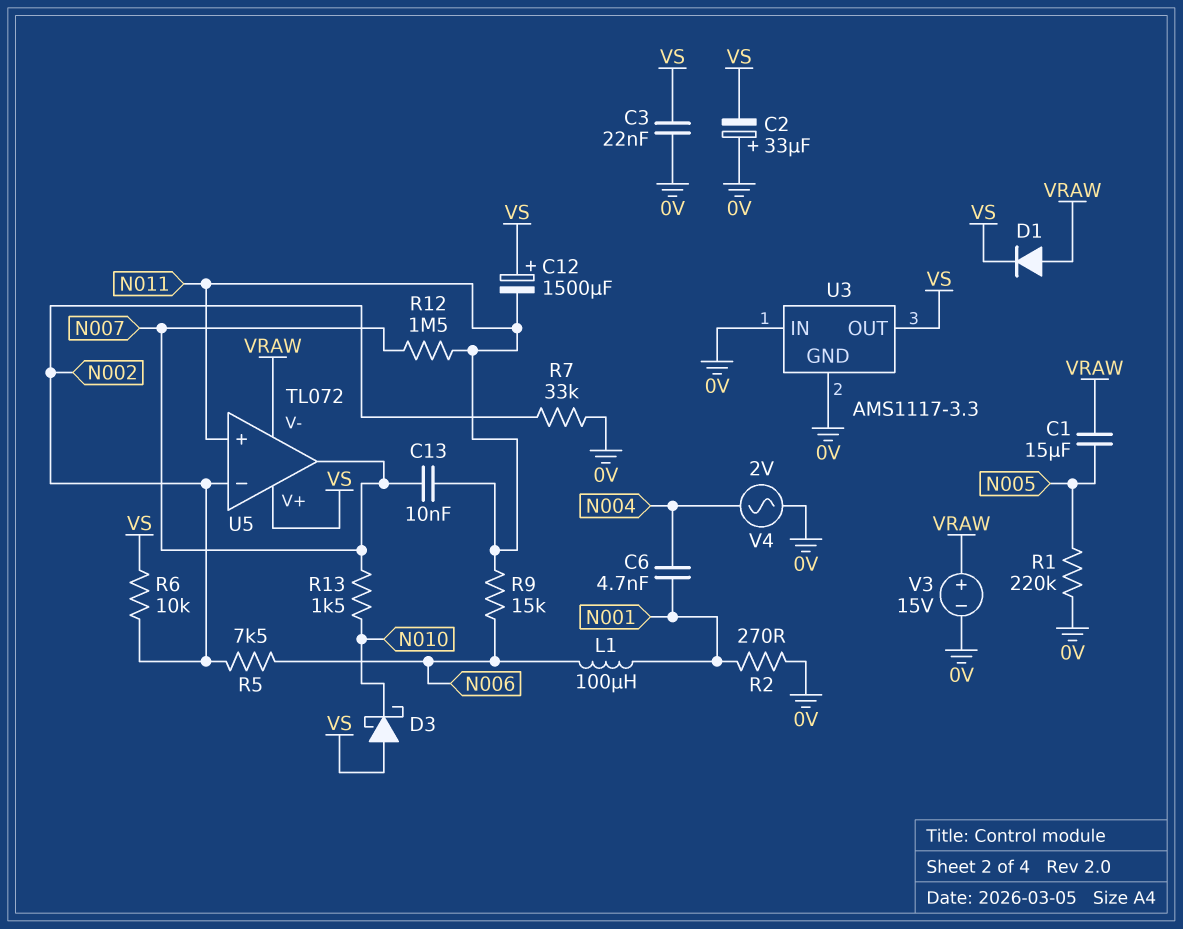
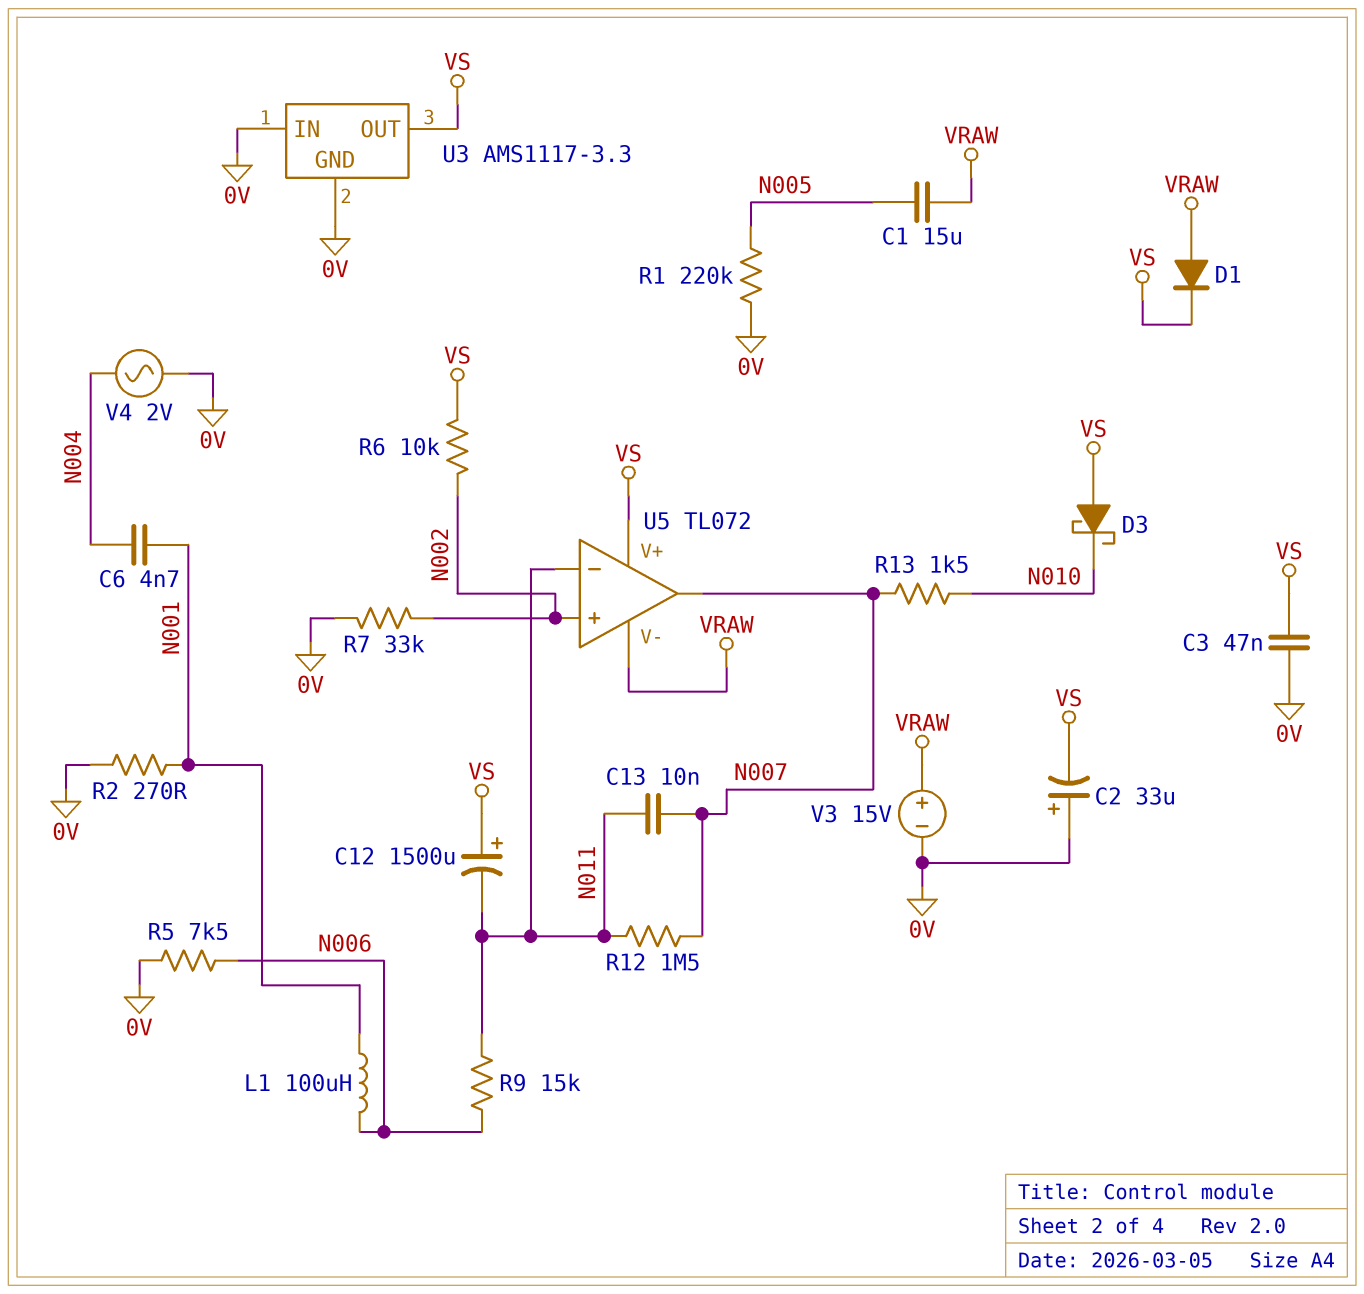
C3: 22nF (0V, VS) -> 47nF (0V, VS)
R5: 7.5k (N002, N006) -> 7.5k (0V, N006)
U5 pin in+: N011 -> N002
U5 pin in-: N002 -> N011

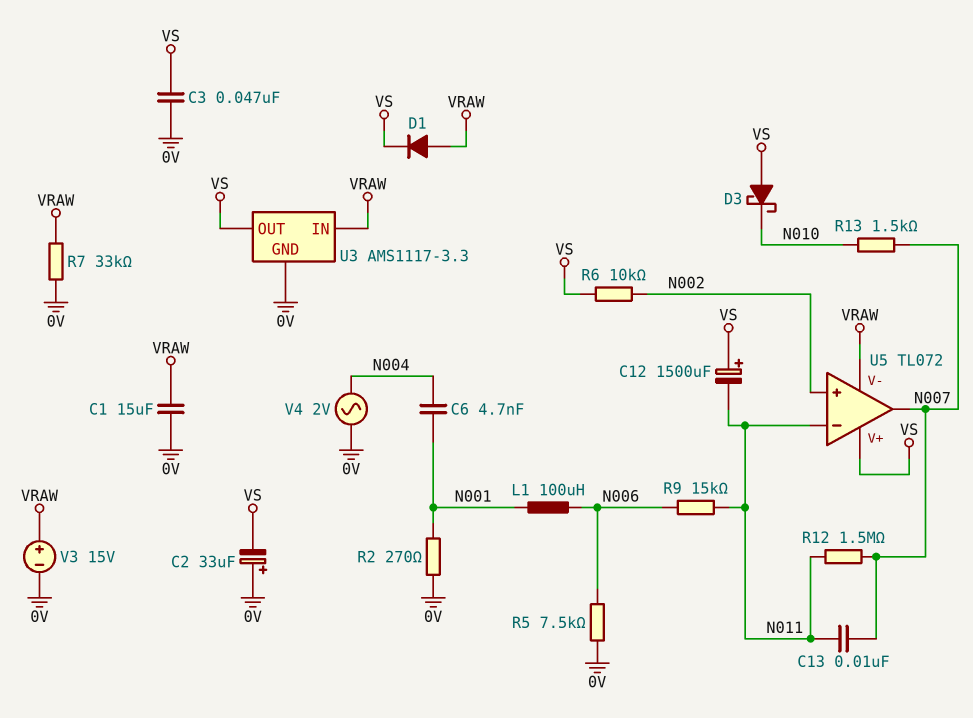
C1: 15uF (N005, VRAW) -> 15uF (0V, VRAW)
R1: 220k (0V, N005) -> none
R7: 33k (0V, N002) -> 33k (0V, VRAW)
U3 pin IN: 0V -> VRAW

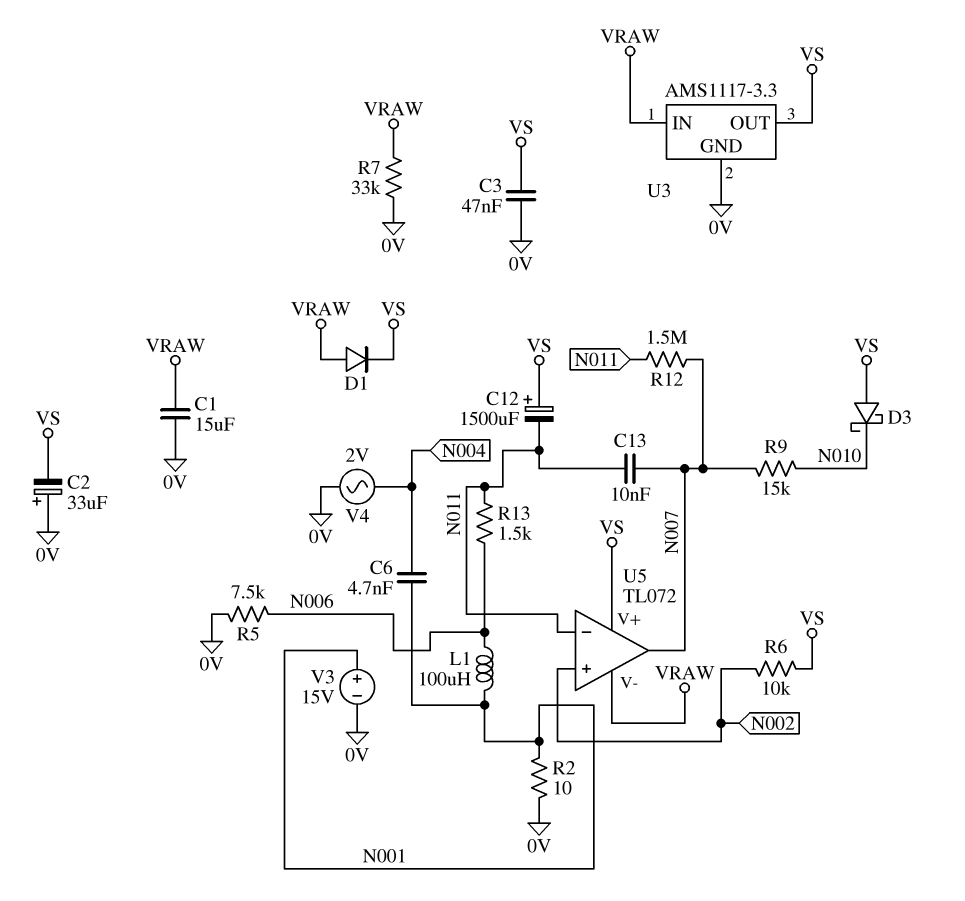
R2: 270 (0V, N001) -> 10 (0V, N001)
R9: 15k (N006, N011) -> 15k (N007, N010)
R13: 1.5k (N007, N010) -> 1.5k (N006, N011)
V3: 15V (plus VRAW, minus 0V) -> 15V (plus N001, minus 0V)

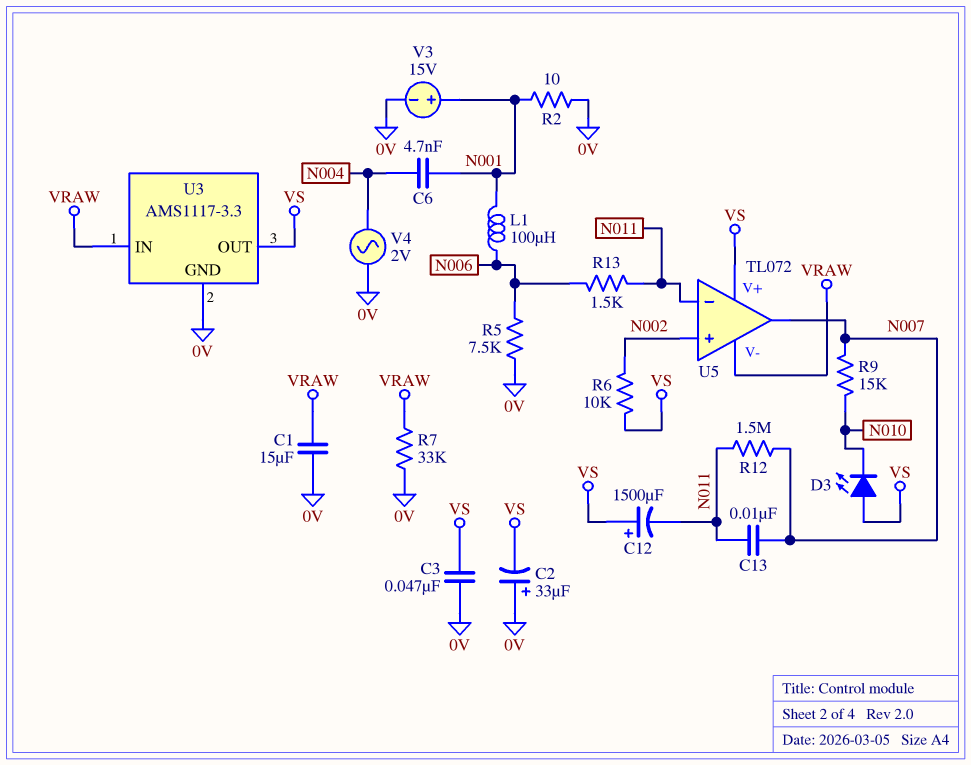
D1: diode (A VRAW, K VS) -> none
D3: schottky (A VS, K N010) -> LED (A VS, K N010)

